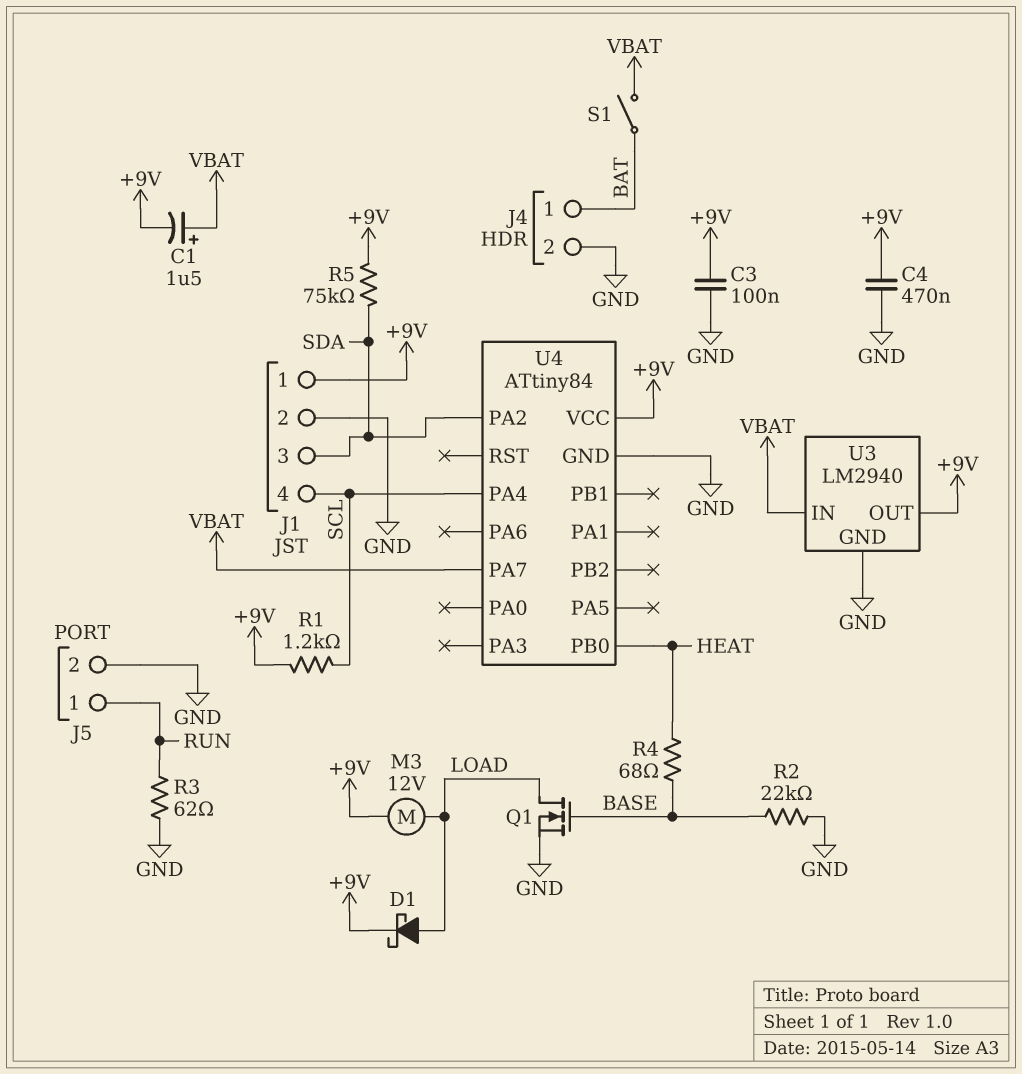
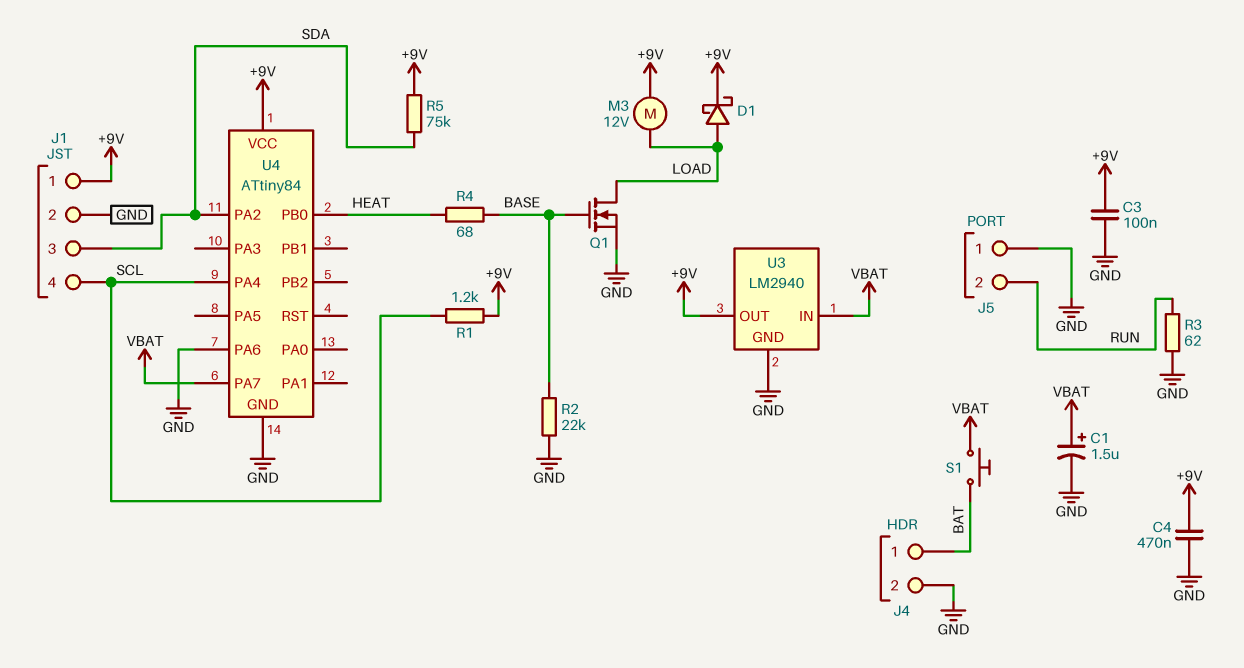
C1: 1.5uF (plus VBAT, minus +9V) -> 1.5uF (plus VBAT, minus GND)
J5 pin 1: RUN -> GND
J5 pin 2: GND -> RUN
S1: switch (BAT, VBAT) -> button (BAT, VBAT)
U4 pin PA6: none -> GND

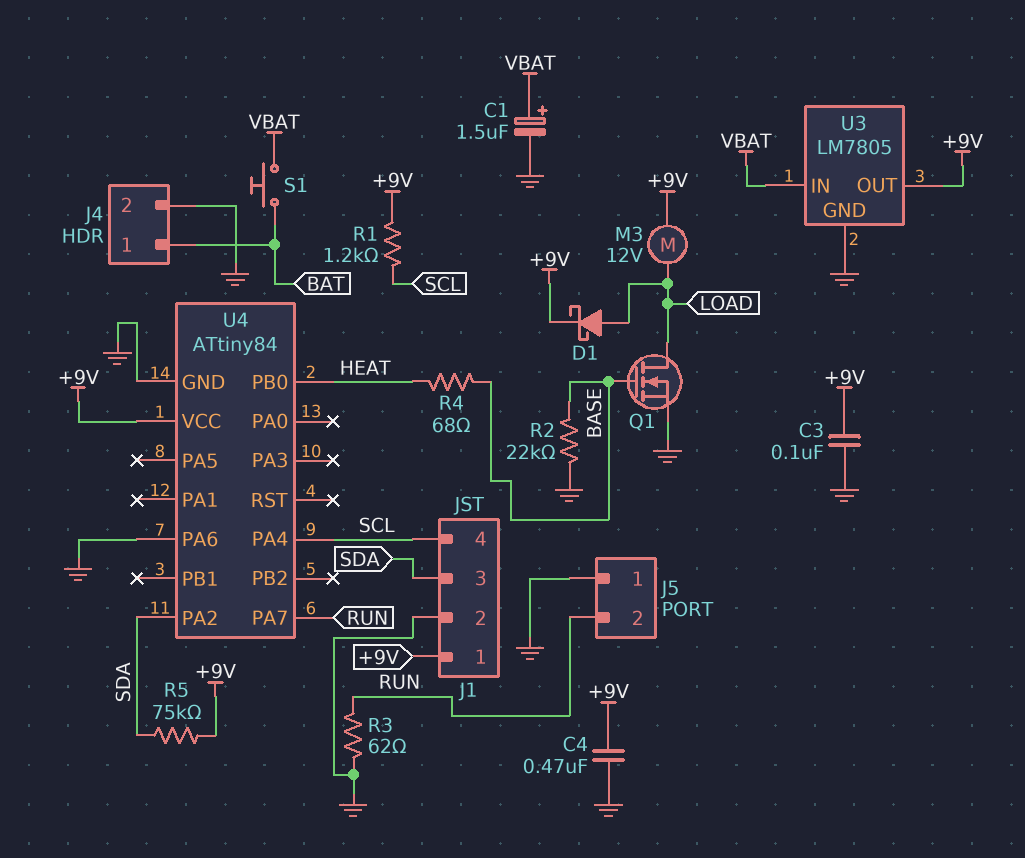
U3: LM2940 -> LM7805
U4 pin PA7: VBAT -> RUN

